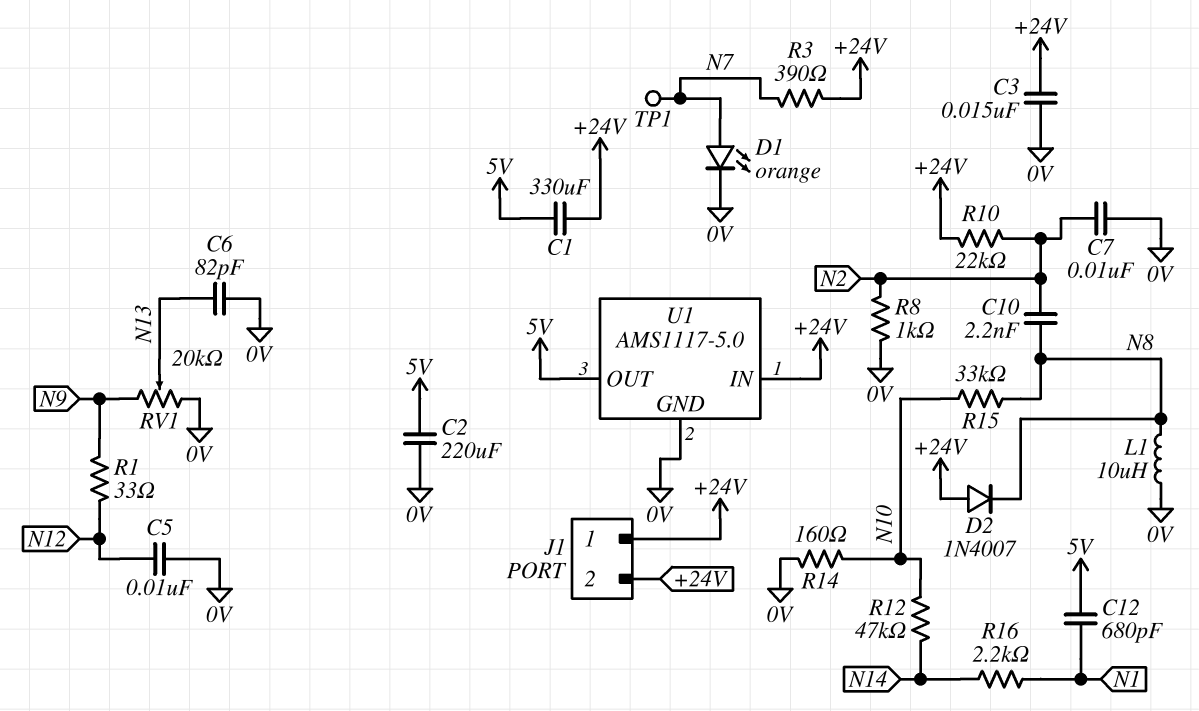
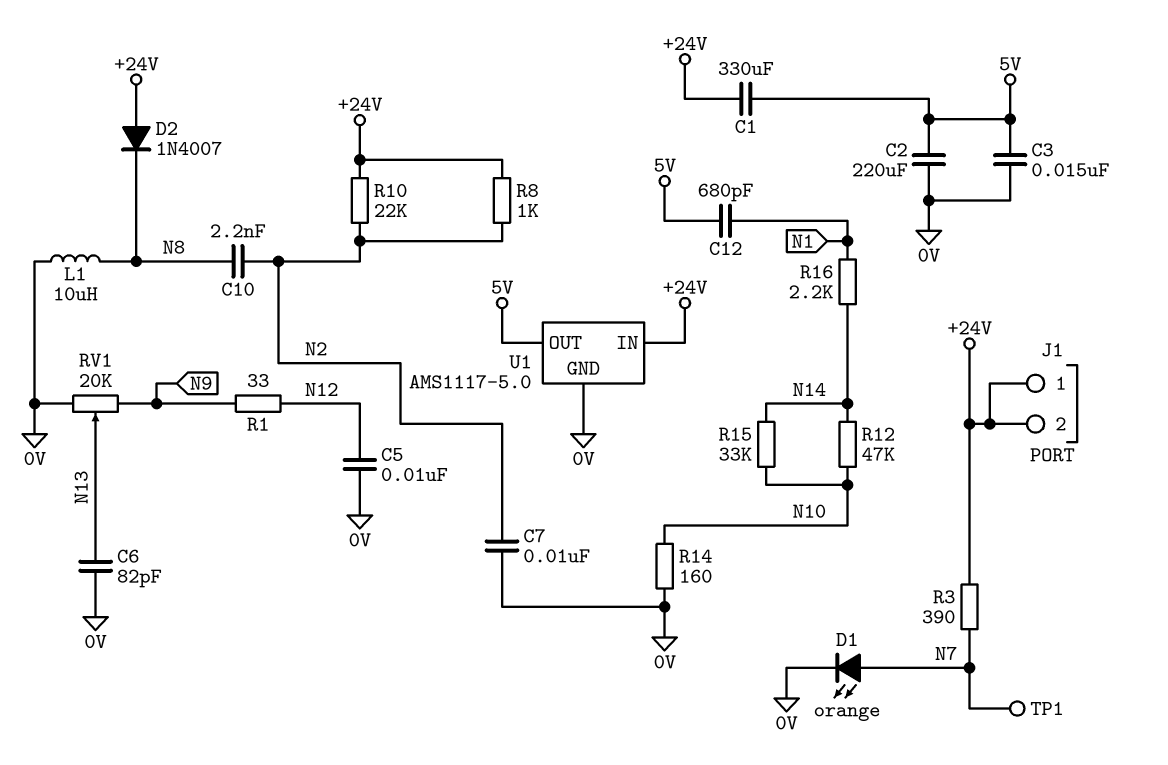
C3: 15nF (+24V, 0V) -> 15nF (0V, 5V)
R8: 1k (0V, N2) -> 1k (+24V, N2)
R15: 33k (N8, N10) -> 33k (N10, N14)

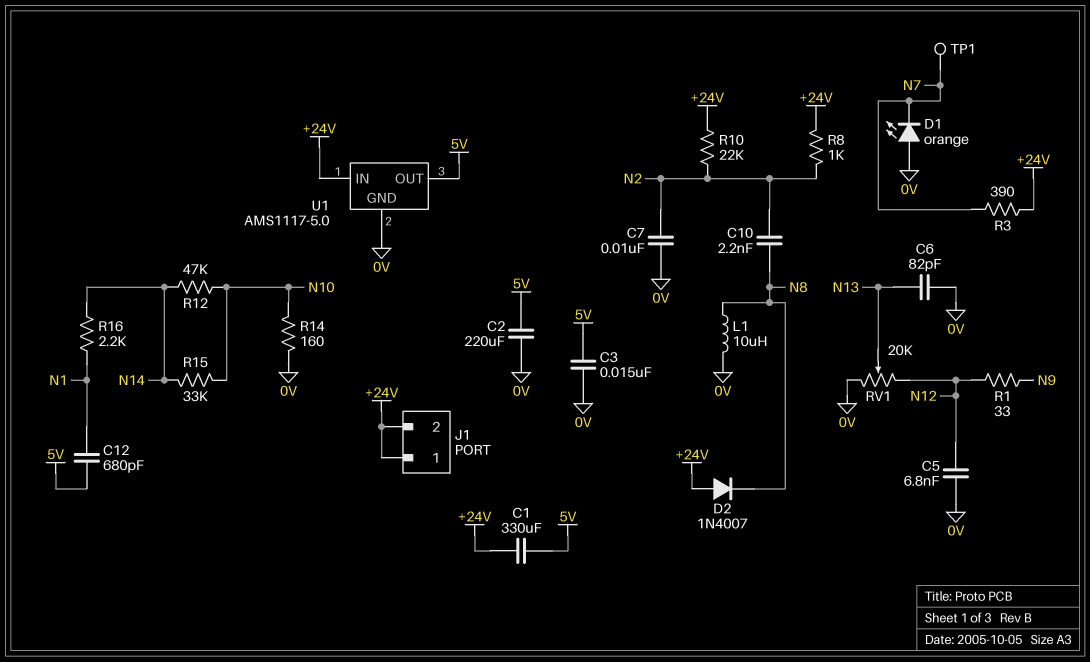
C5: 10nF (0V, N12) -> 6.8nF (0V, N12)
D1: LED orange (A N7, K 0V) -> LED orange (A 0V, K N7)
RV1: 20k (0V, N9, wiper N13) -> 20k (0V, N12, wiper N13)

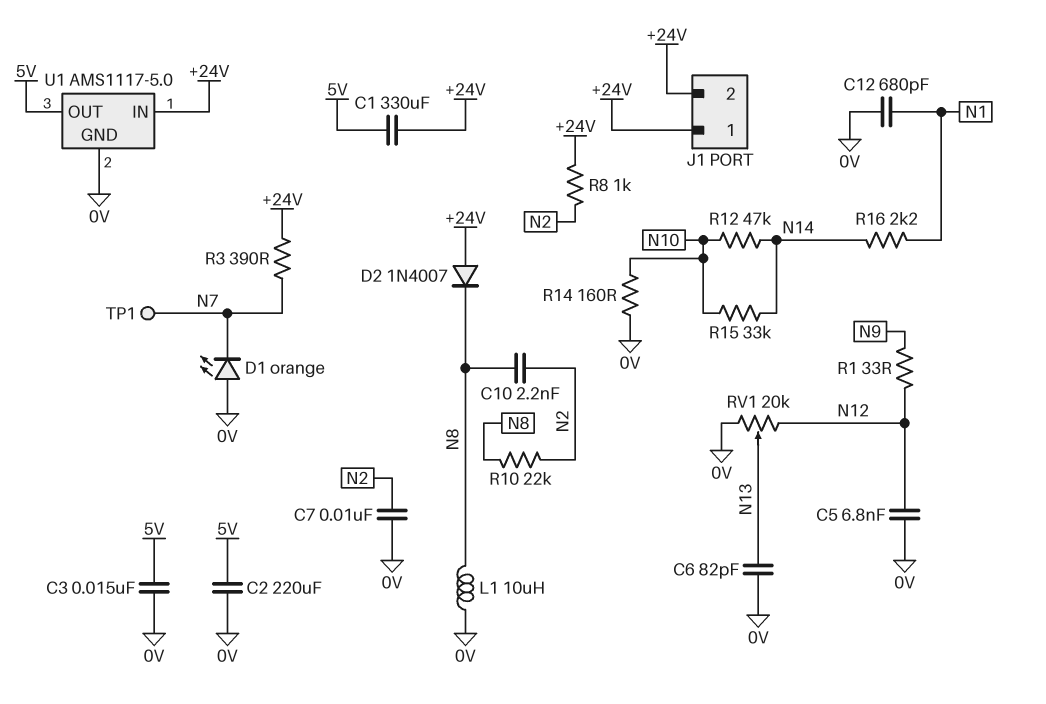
C12: 680pF (5V, N1) -> 680pF (0V, N1)
R10: 22k (+24V, N2) -> 22k (N2, N8)

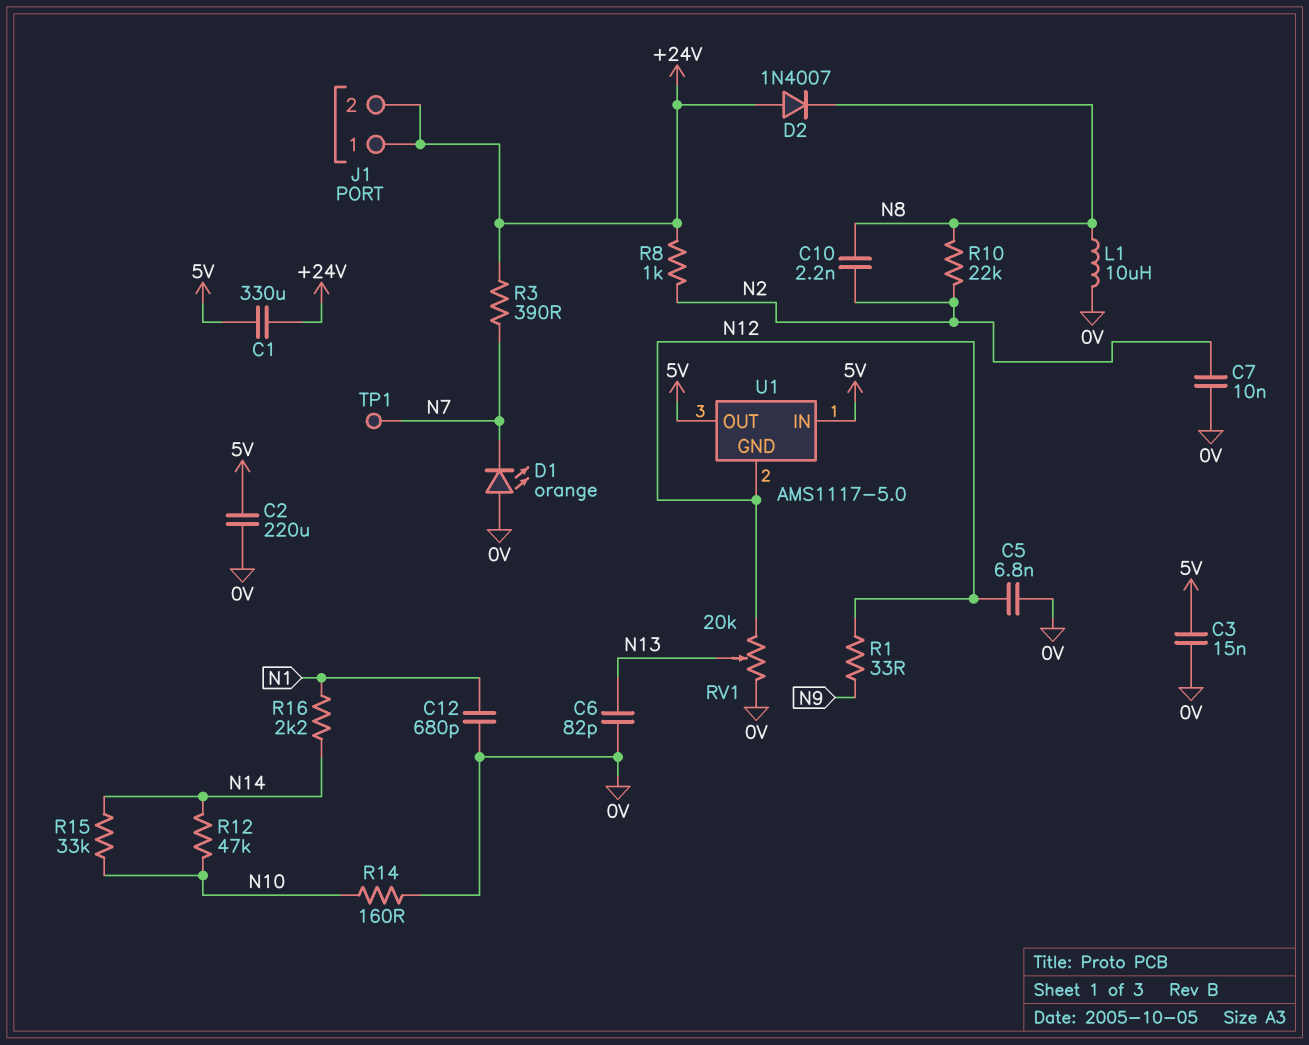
U1 pin GND: 0V -> N12
U1 pin IN: +24V -> 5V

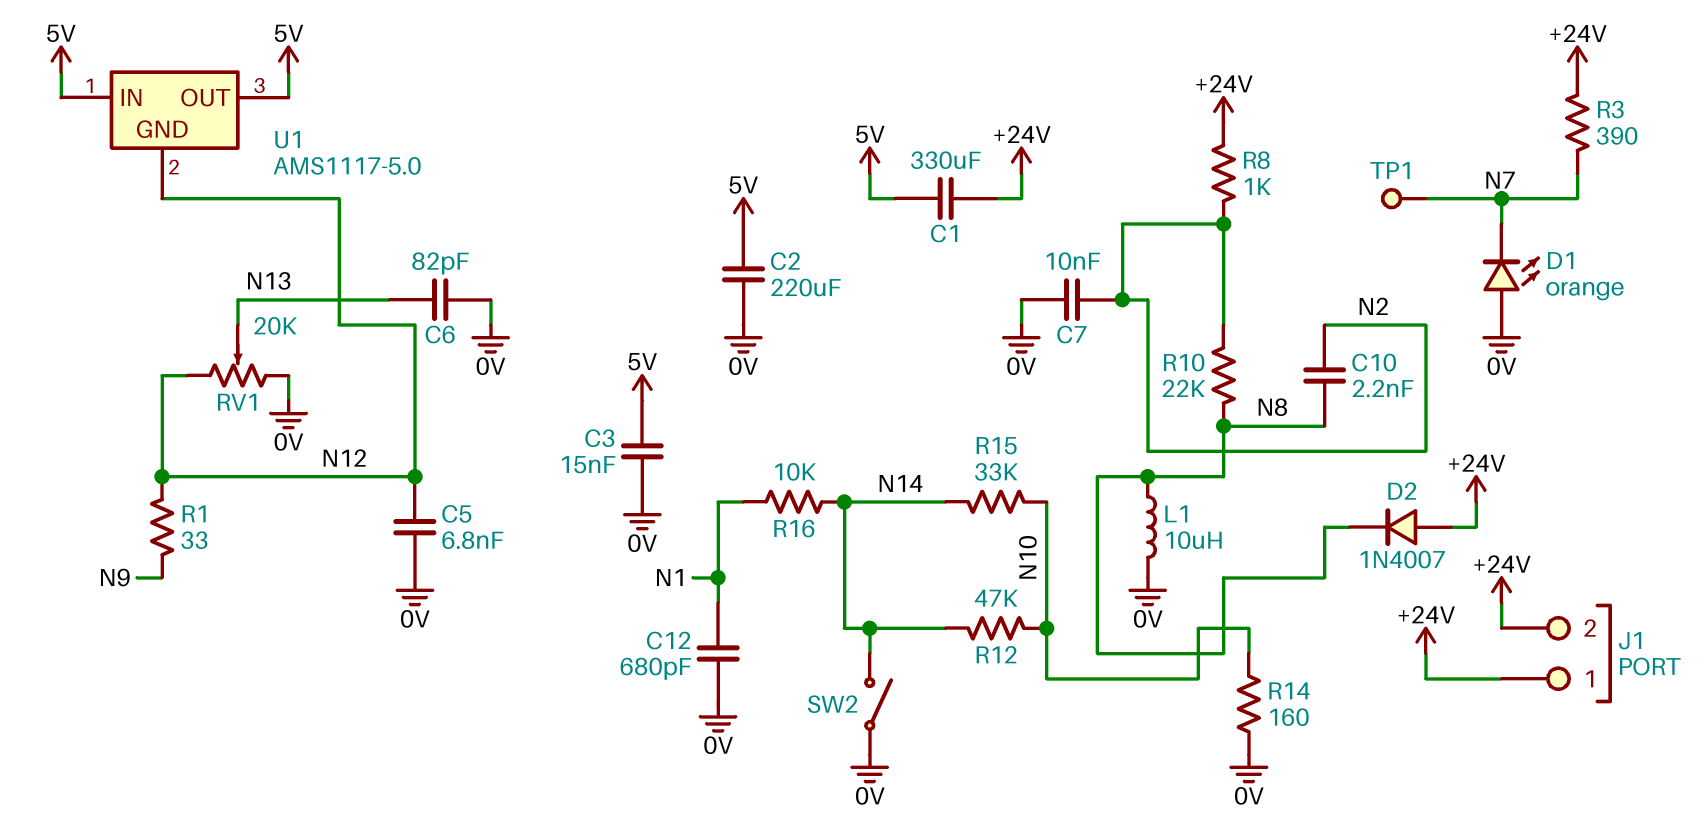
R16: 2.2k (N1, N14) -> 10k (N1, N14)
SW2: none -> switch (0V, N14)

